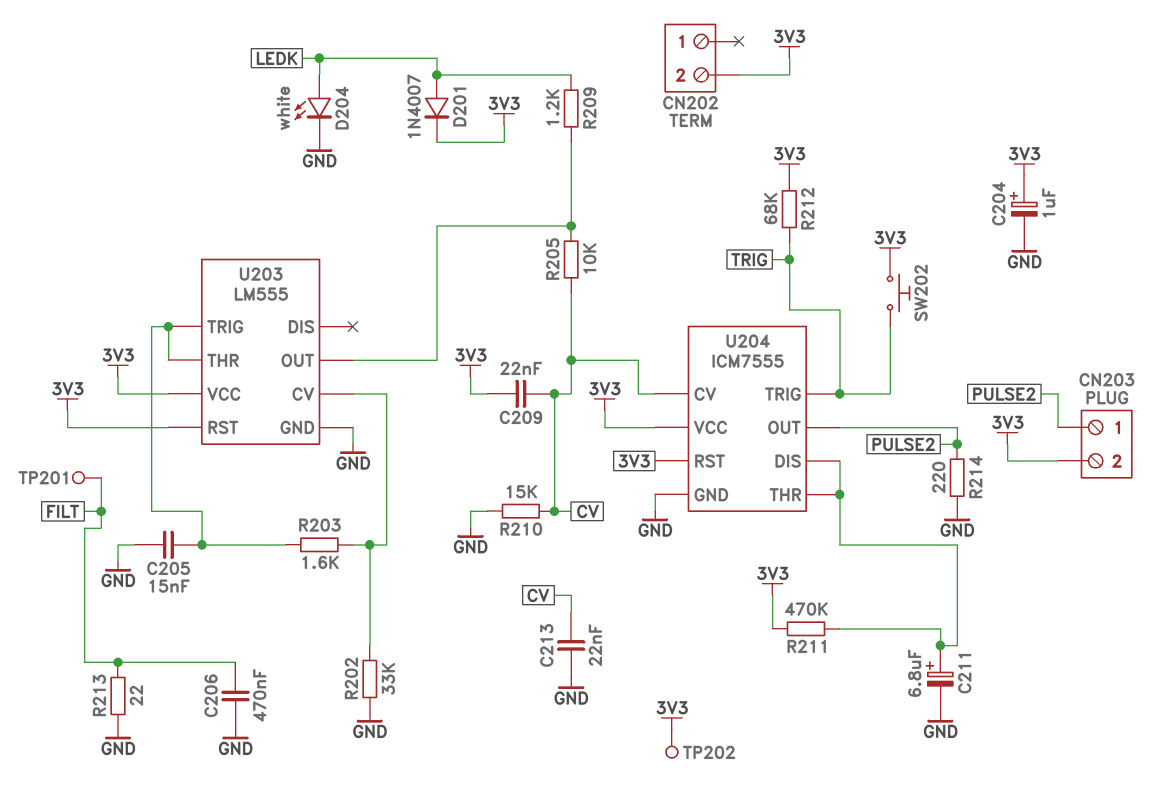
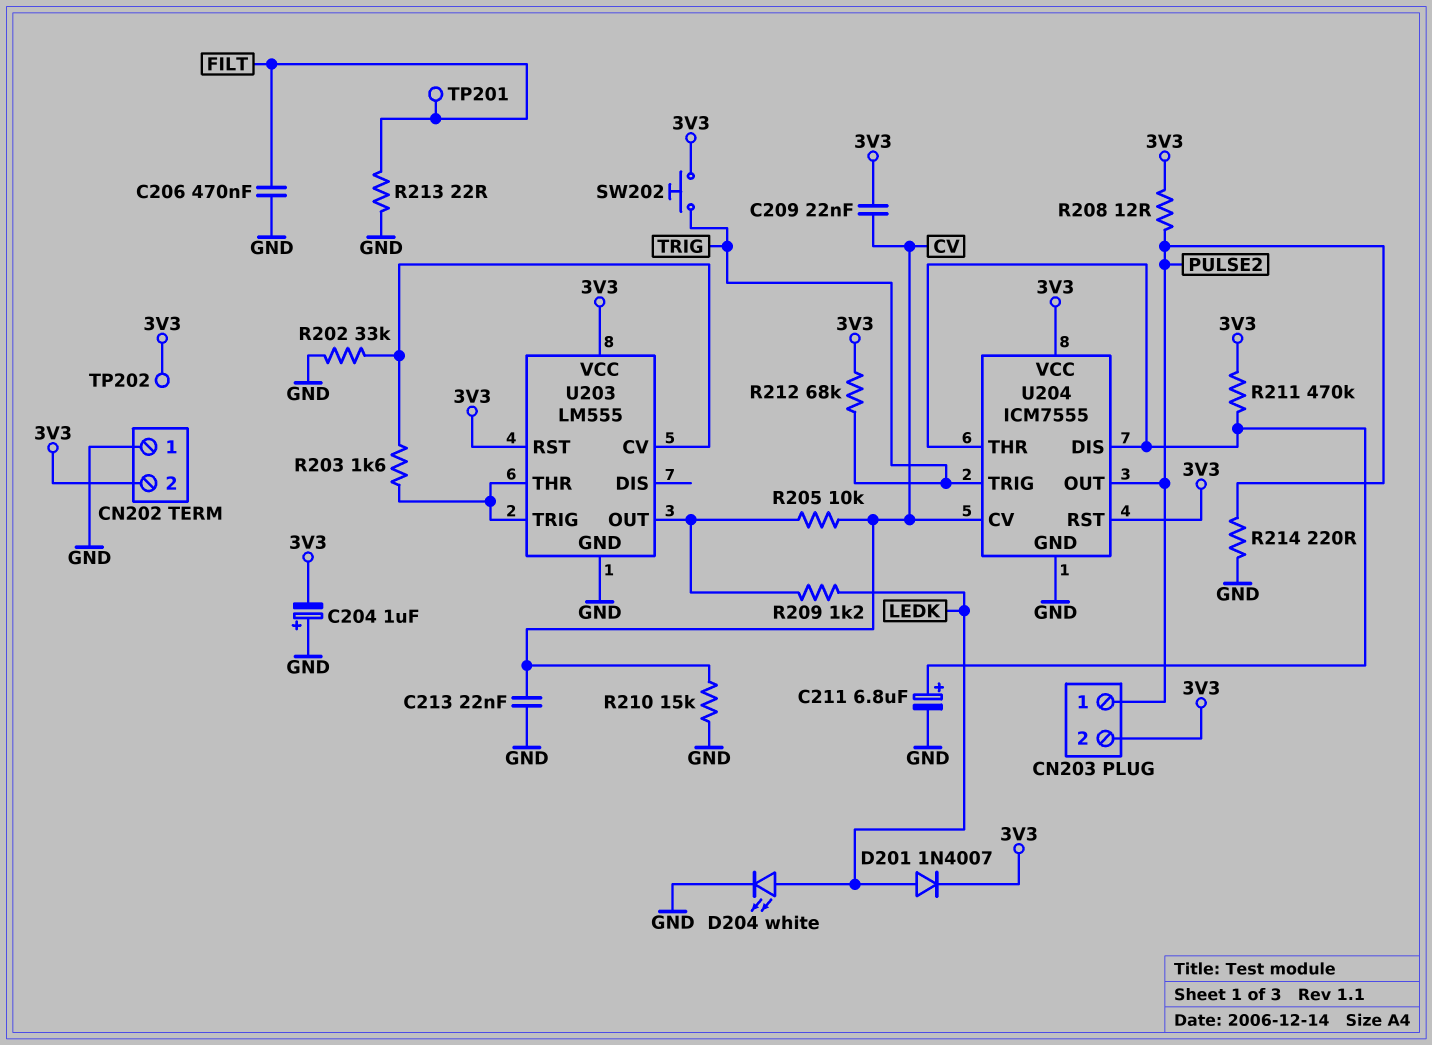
C204: 1uF (plus 3V3, minus GND) -> 1uF (plus GND, minus 3V3)
C205: 15nF (GND, U203/THR) -> none
CN202 pin 1: none -> GND
R208: none -> 12 (3V3, PULSE2)

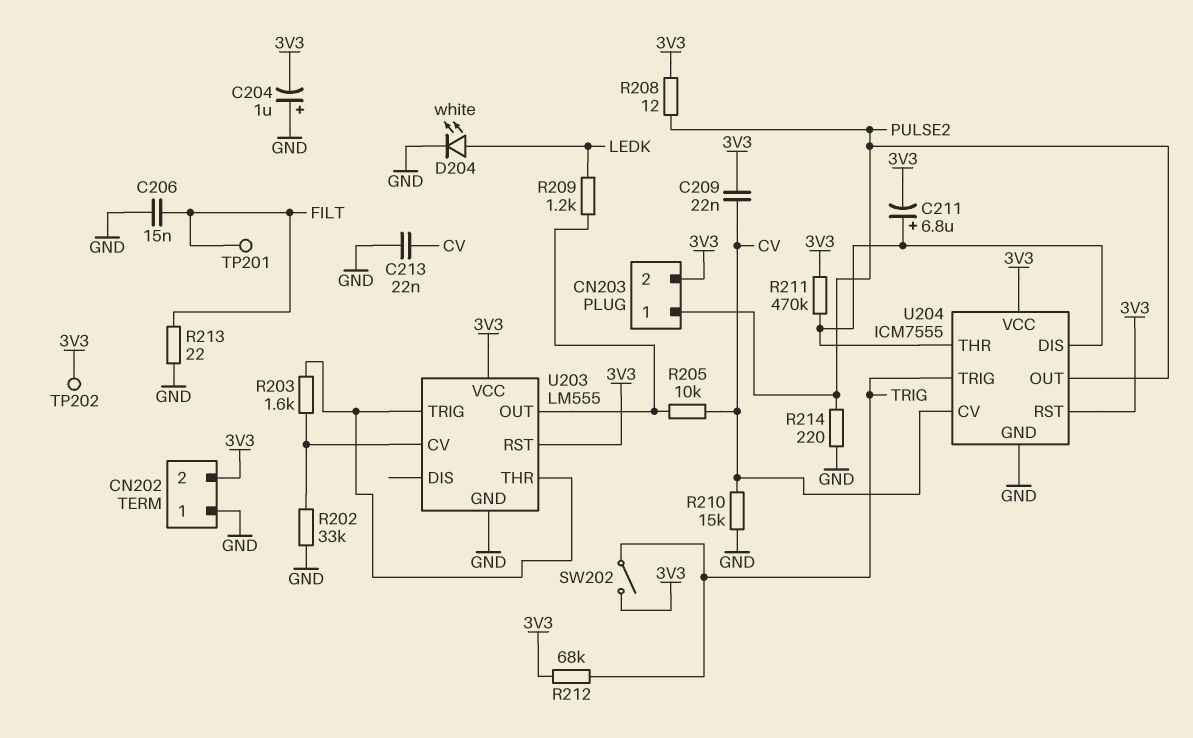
C206: 470nF (FILT, GND) -> 15nF (FILT, GND)
C211: 6.8uF (plus U204/DIS, minus GND) -> 6.8uF (plus U204/DIS, minus 3V3)
D201: diode 1N4007 (A LEDK, K 3V3) -> none
SW202: button (3V3, TRIG) -> switch (3V3, TRIG)

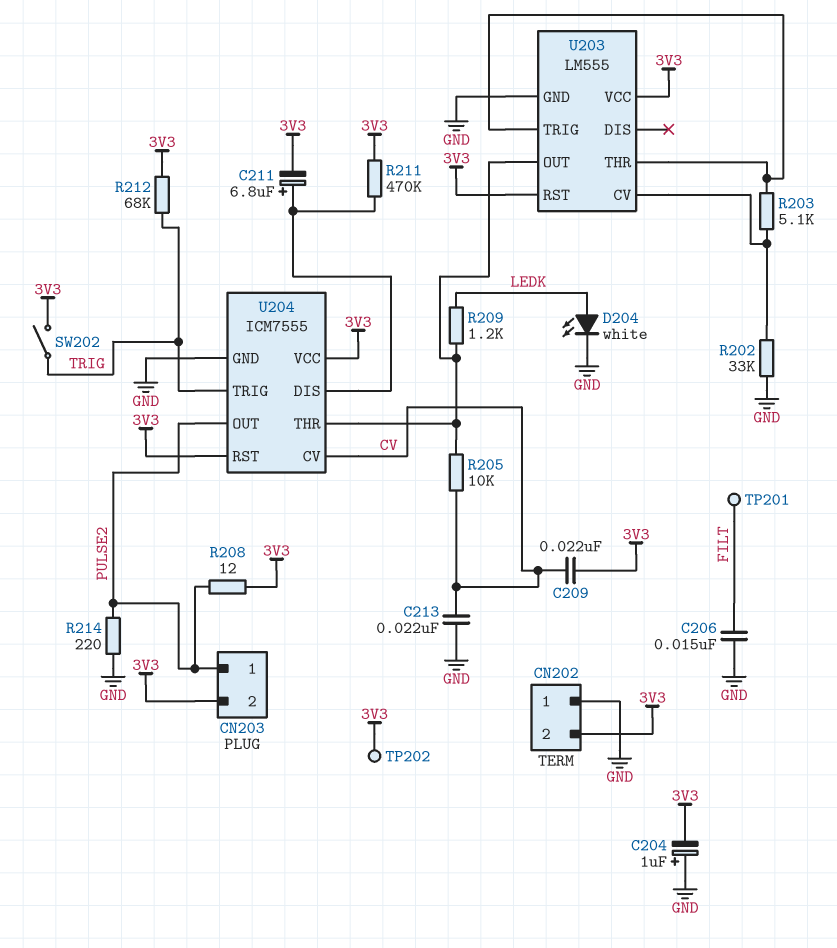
R203: 1.6k (U203/CV, U203/THR) -> 5.1k (U203/CV, U203/THR)
R210: 15k (CV, GND) -> none
R213: 22 (FILT, GND) -> none
U204 pin THR: U204/DIS -> U203/OUT

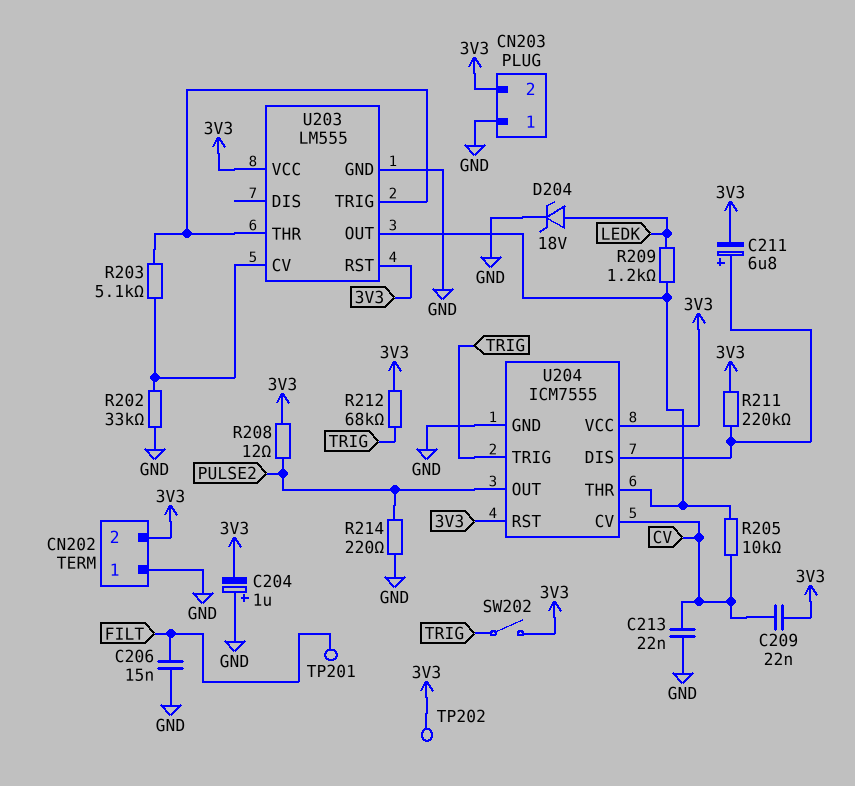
CN203 pin 1: PULSE2 -> GND
D204: LED white (A LEDK, K GND) -> zener 18V (A LEDK, K GND)
R211: 470k (3V3, U204/DIS) -> 220k (3V3, U204/DIS)

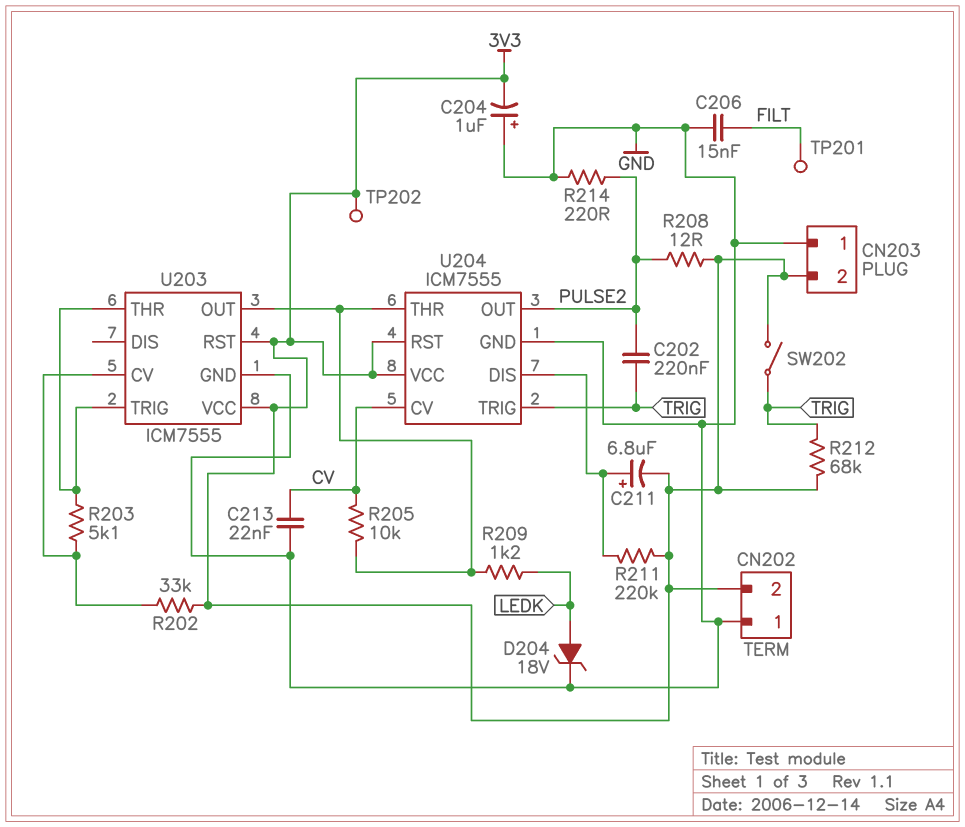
C202: none -> 220nF (PULSE2, TRIG)
C209: 22nF (3V3, CV) -> none
R202: 33k (GND, U203/CV) -> 33k (3V3, U203/CV)
U203: LM555 -> ICM7555

